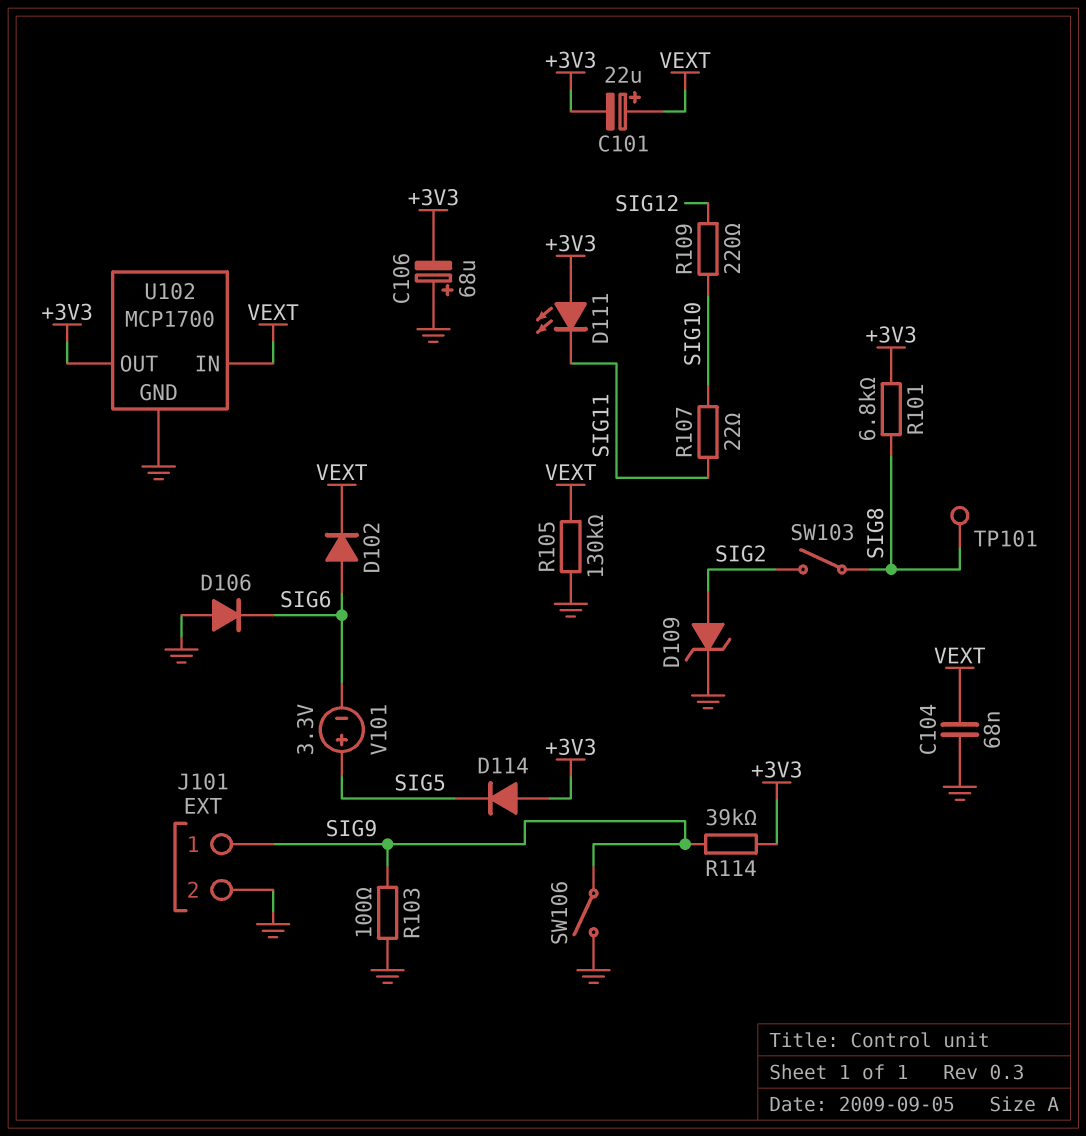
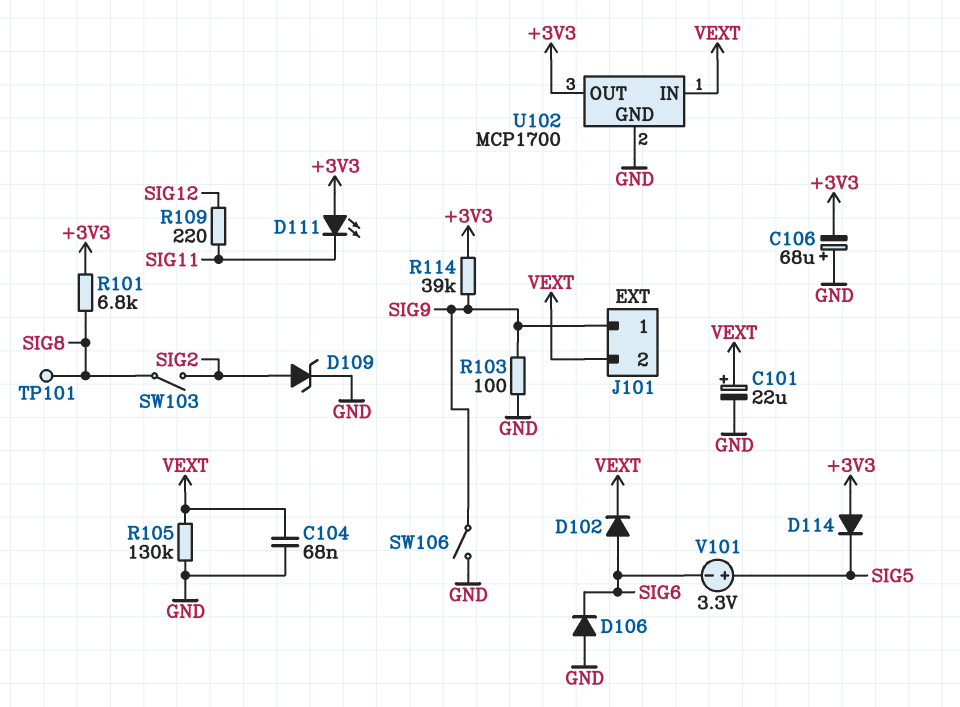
C101: 22uF (plus VEXT, minus +3V3) -> 22uF (plus VEXT, minus GND)
J101 pin 2: GND -> VEXT
R107: 22 (SIG10, SIG11) -> none
R109: 220 (SIG10, SIG12) -> 220 (SIG11, SIG12)

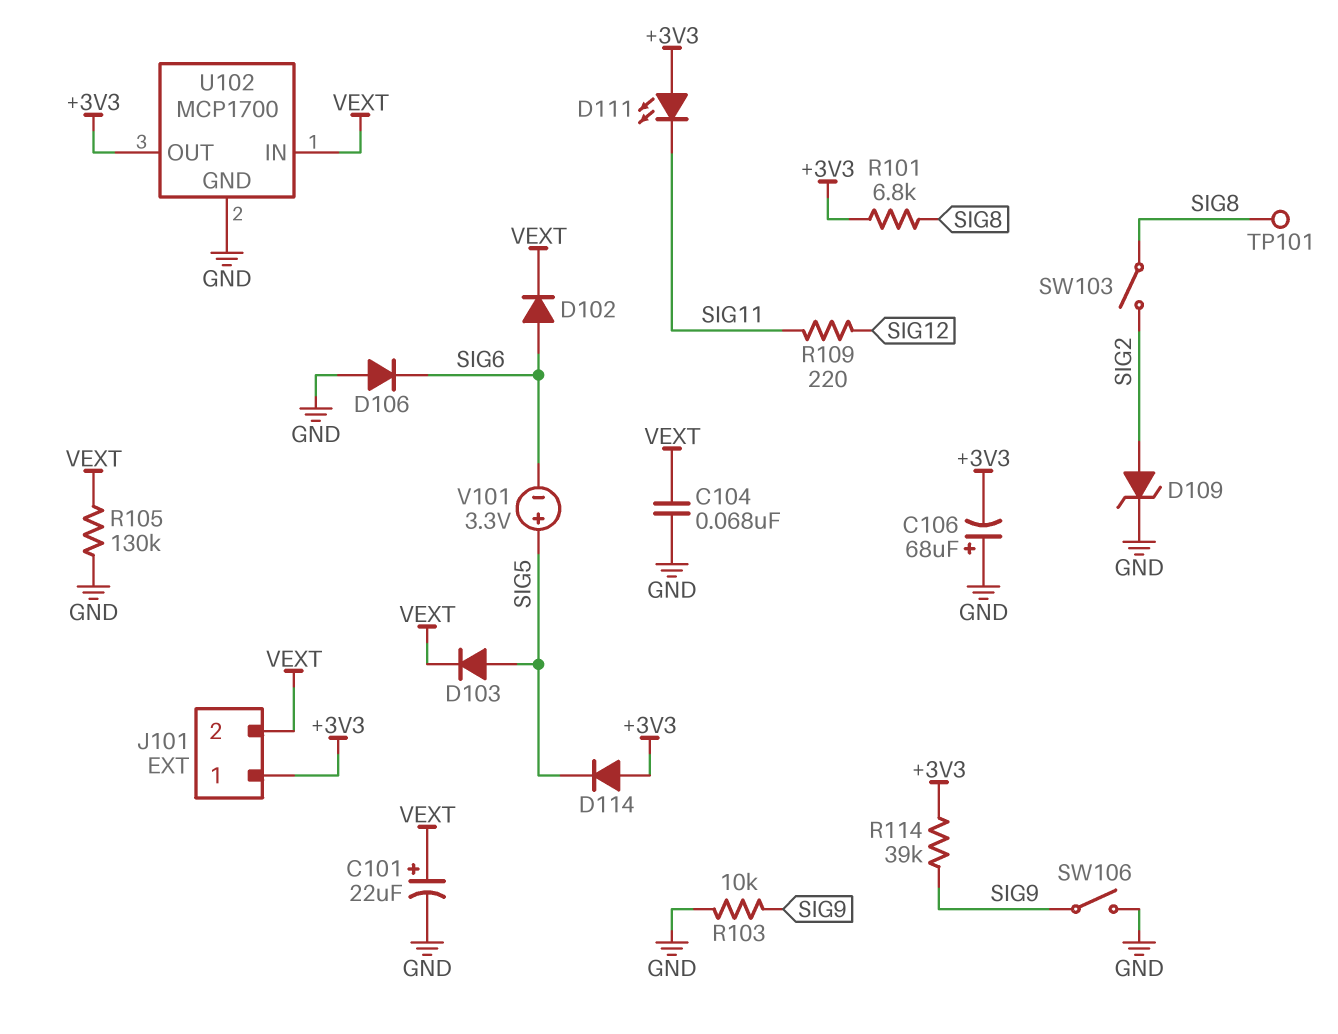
D103: none -> diode (A SIG5, K VEXT)
J101 pin 1: SIG9 -> +3V3
R103: 100 (GND, SIG9) -> 10k (GND, SIG9)

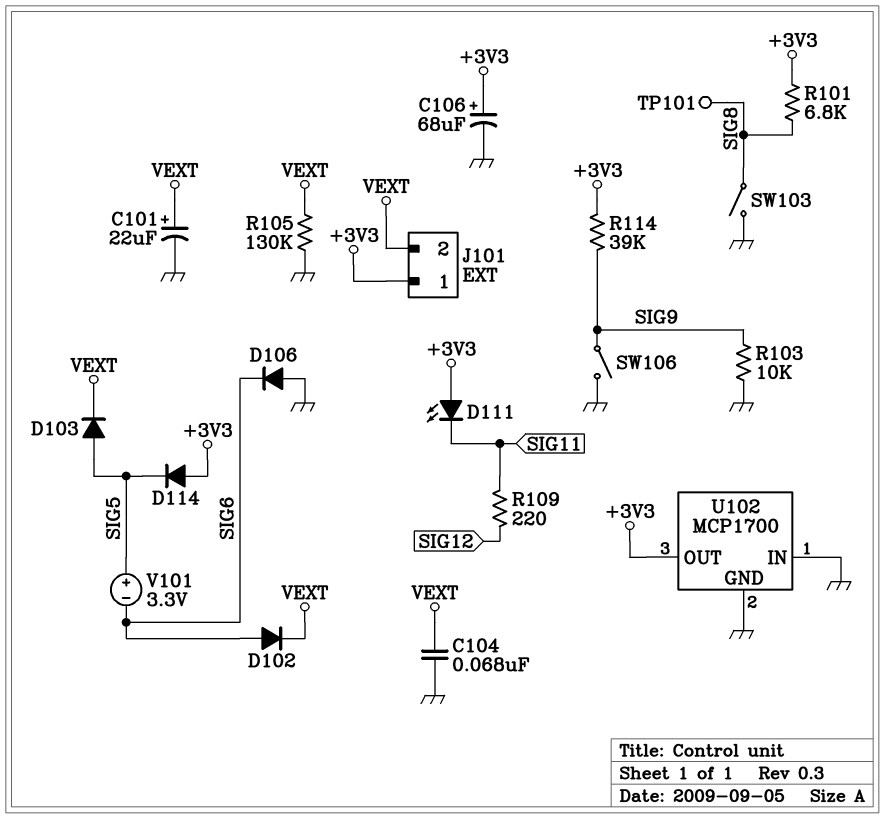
C106: 68uF (plus GND, minus +3V3) -> 68uF (plus +3V3, minus GND)
D109: zener (A SIG2, K GND) -> none
SW103: switch (SIG2, SIG8) -> switch (GND, SIG8)
U102 pin IN: VEXT -> GND

